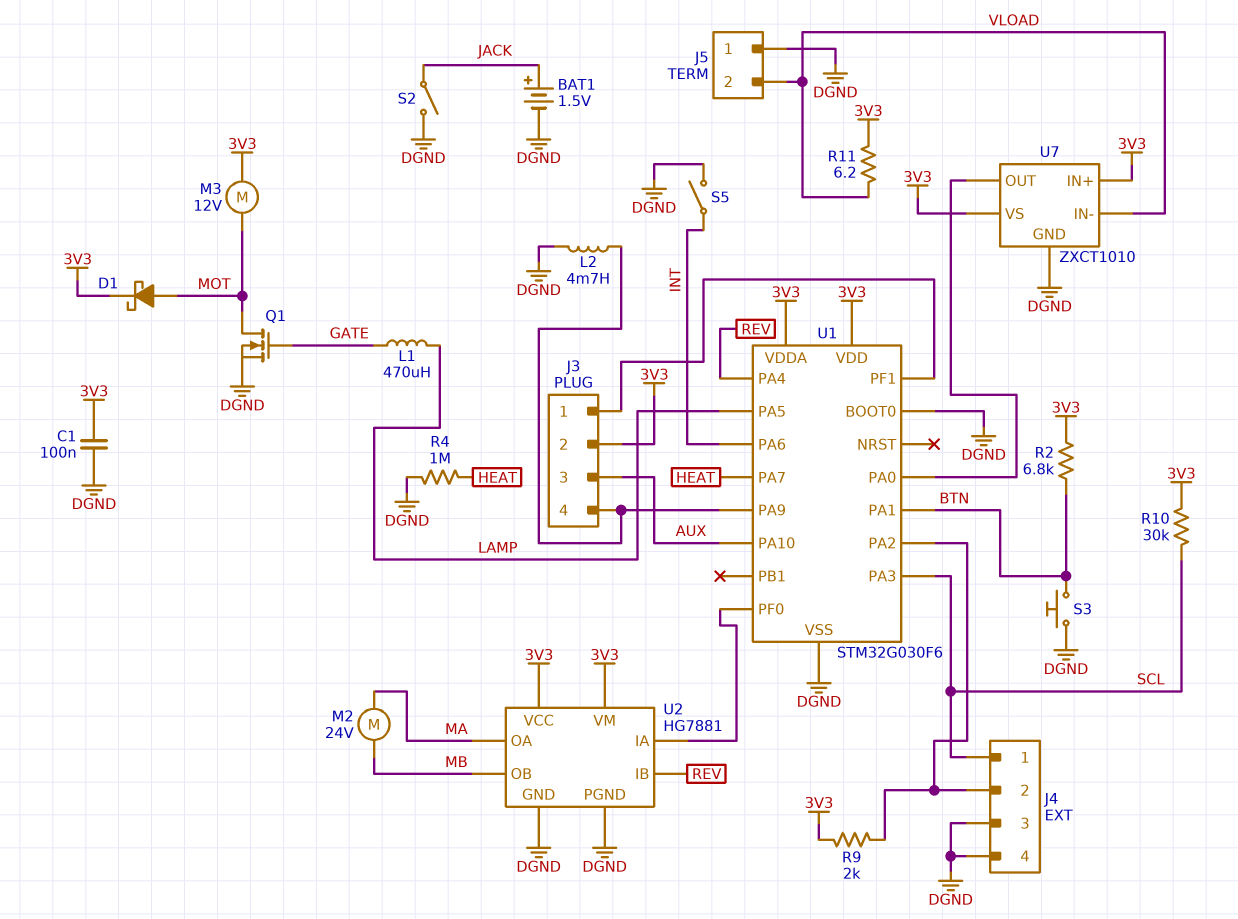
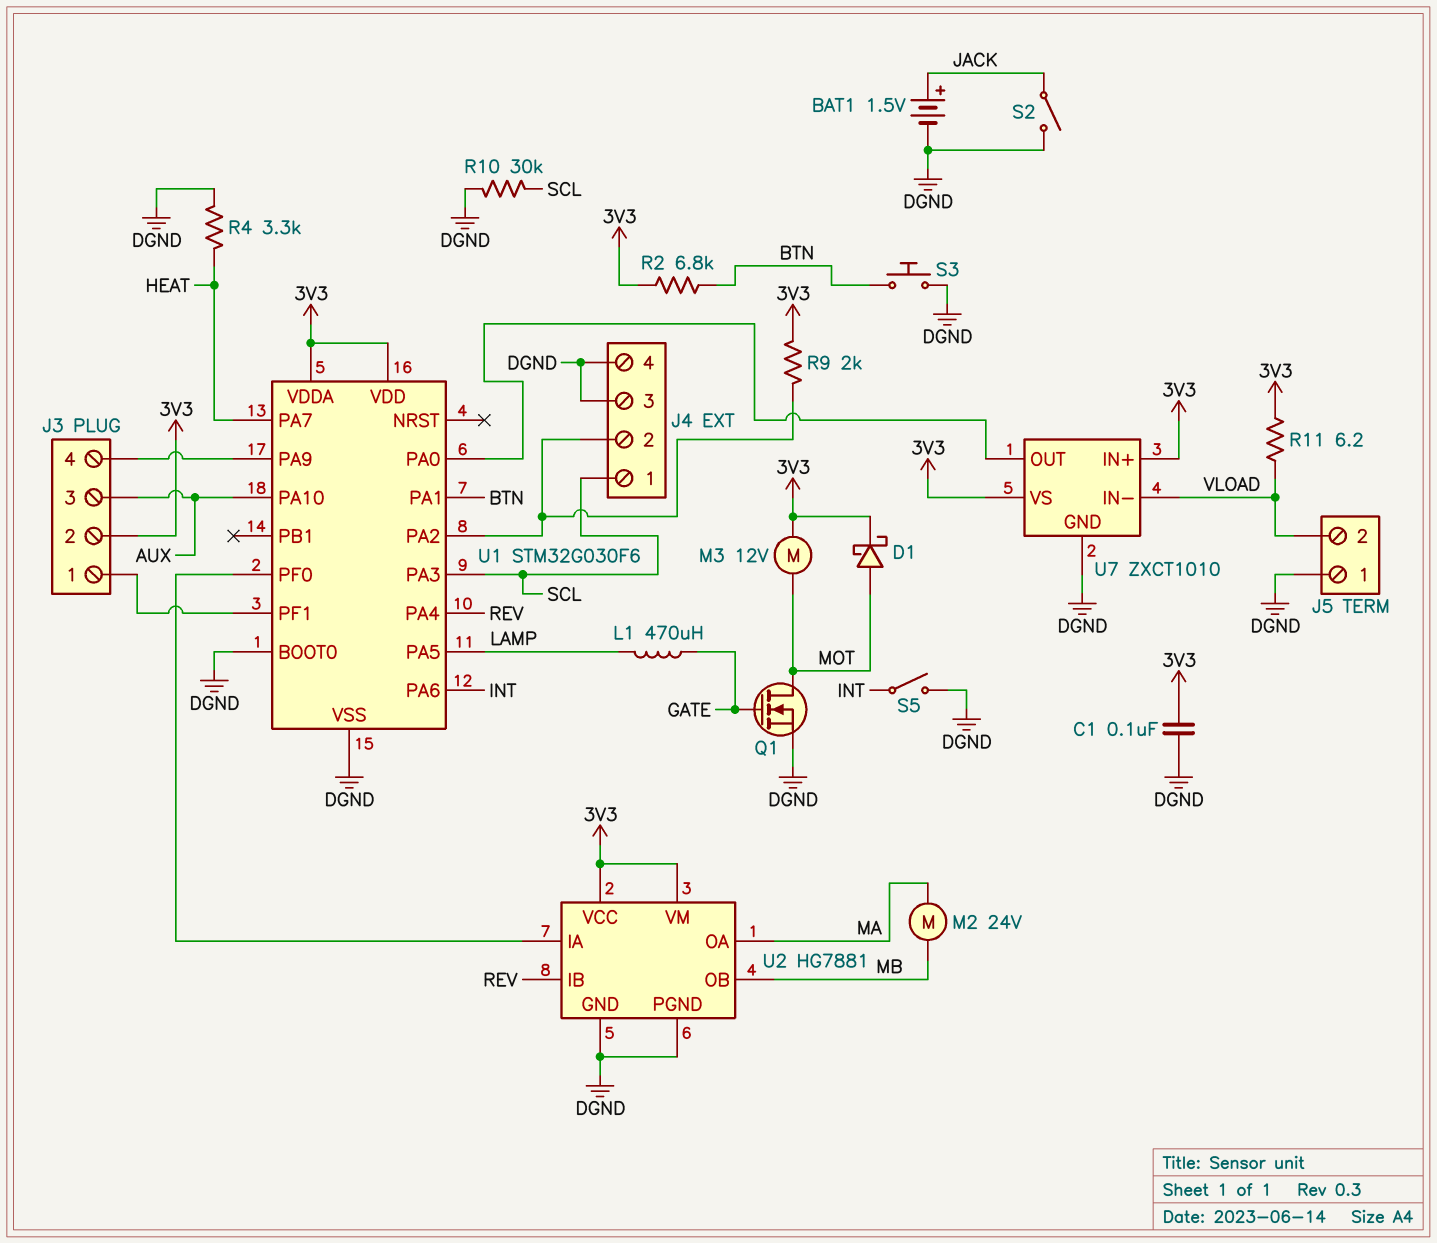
L2: 4.7mH (DGND, J3/4) -> none
R4: 1M (DGND, HEAT) -> 3.3k (DGND, HEAT)
R10: 30k (3V3, SCL) -> 30k (DGND, SCL)

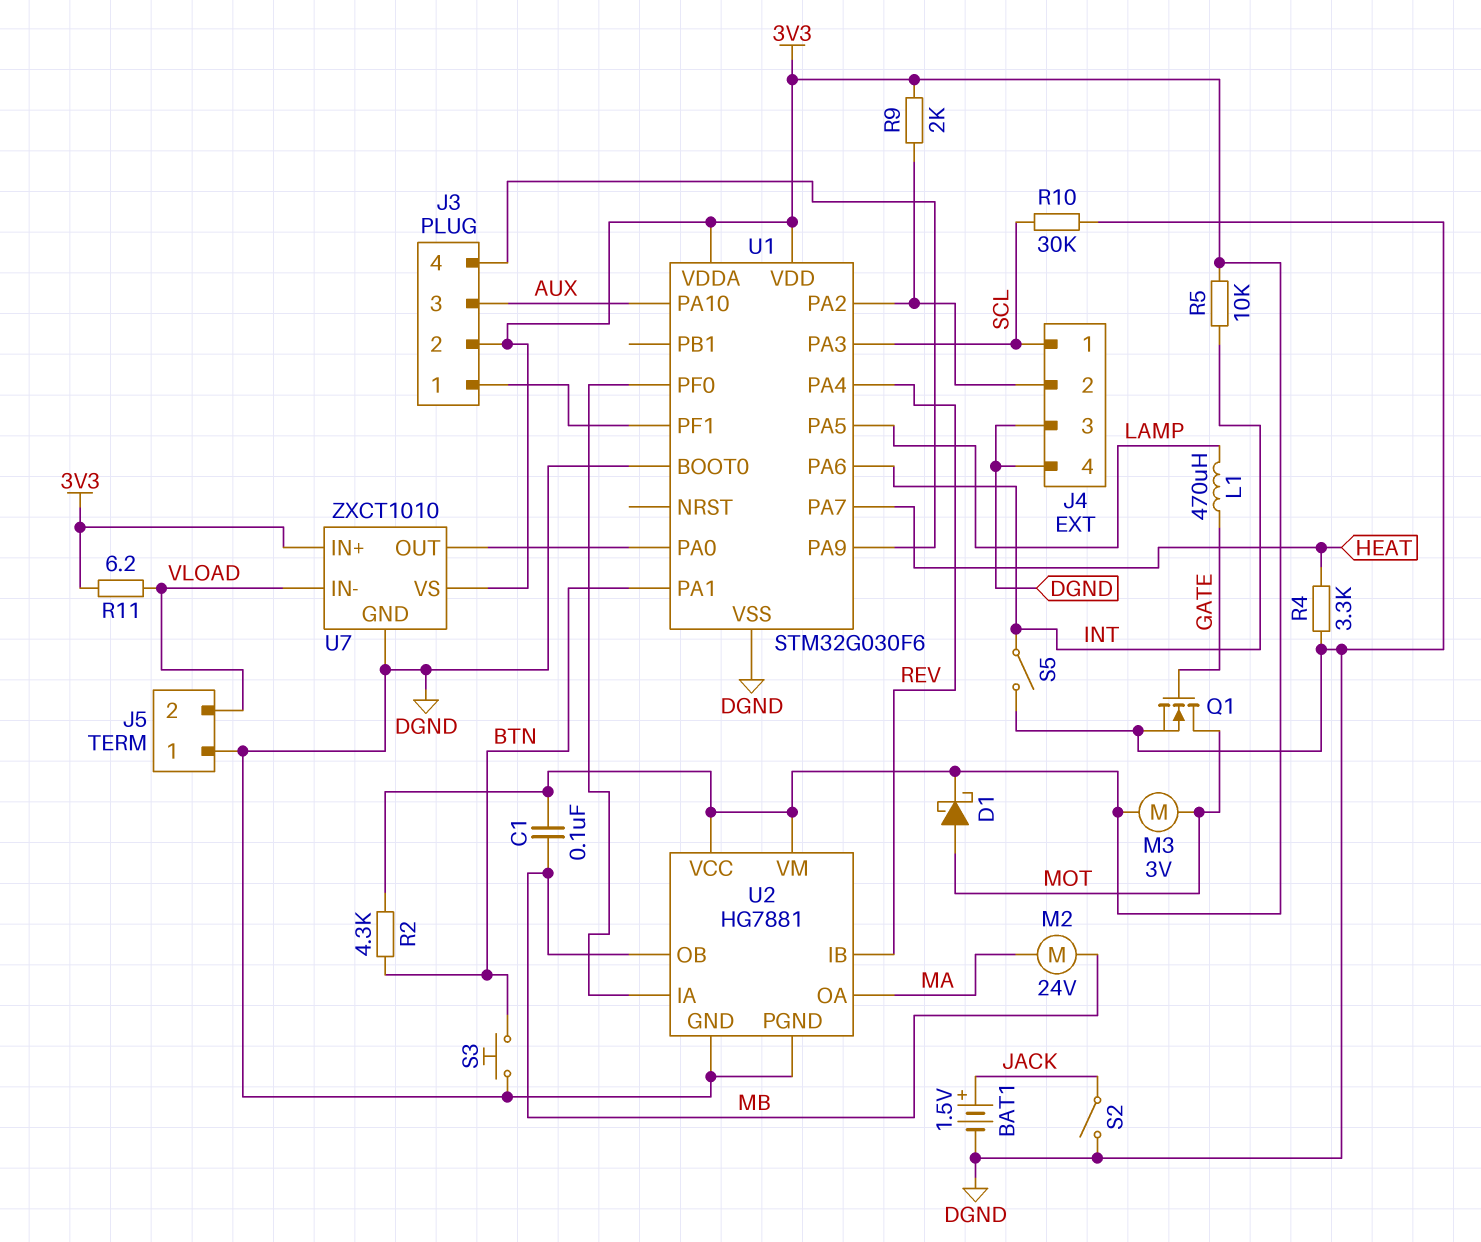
C1: 100nF (3V3, DGND) -> 100nF (3V3, MB)
M3: motor 12V (3V3, MOT) -> motor 3V (3V3, MOT)
R2: 6.8k (3V3, BTN) -> 4.3k (3V3, BTN)
R5: none -> 10k (3V3, INT)

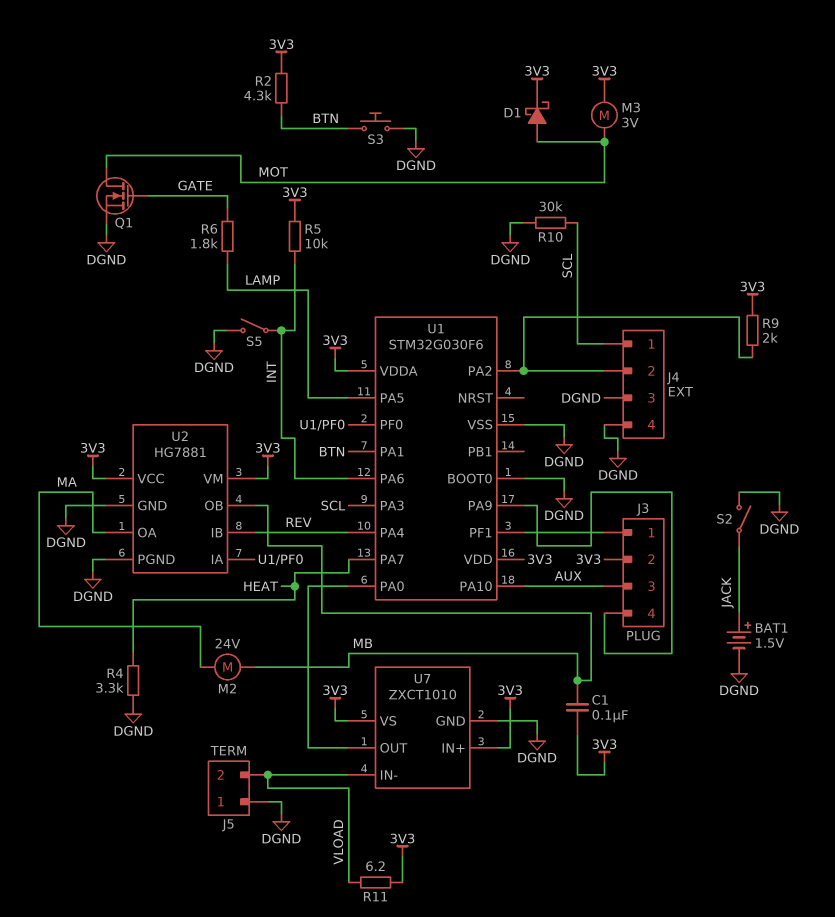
L1: 470uH (GATE, LAMP) -> none
R6: none -> 1.8k (GATE, LAMP)

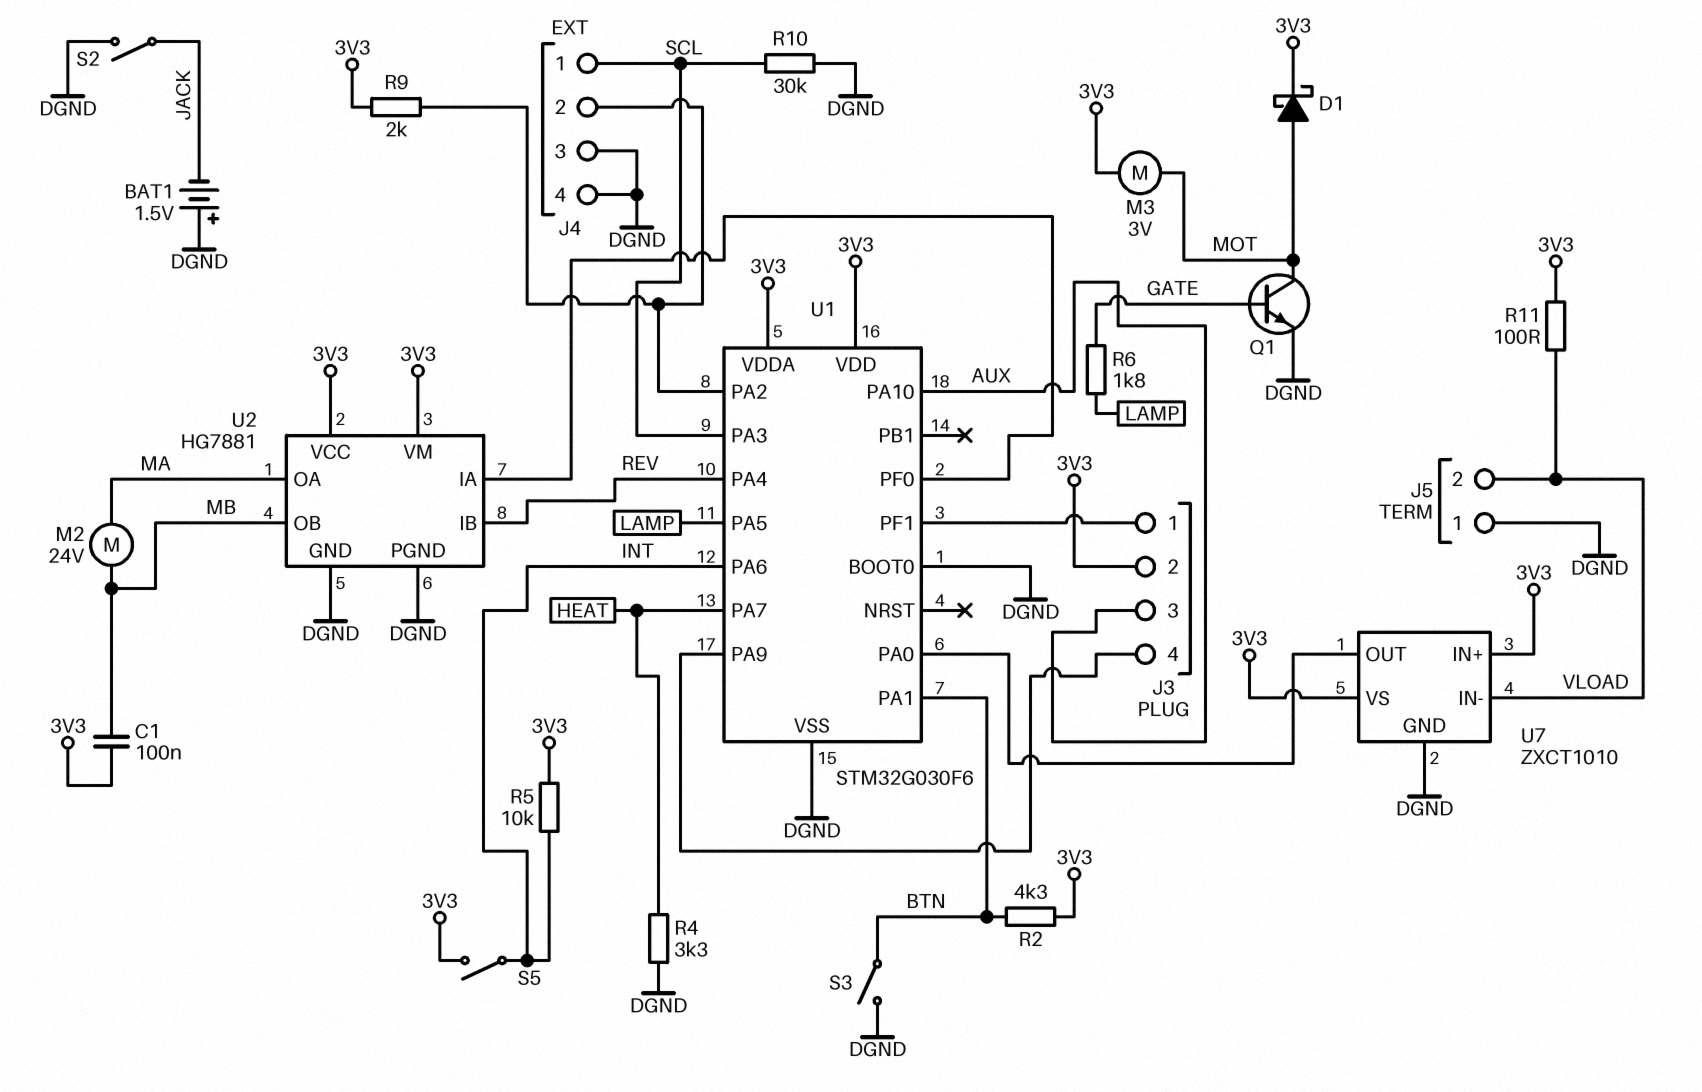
BAT1: 1.5V (plus JACK, minus DGND) -> 1.5V (plus DGND, minus JACK)
Q1: NMOS (G GATE, D MOT, S DGND) -> NPN (B GATE, C MOT, E DGND)
R11: 6.2 (3V3, VLOAD) -> 100 (3V3, VLOAD)
S3: button (BTN, DGND) -> switch (BTN, DGND)
S5: switch (DGND, INT) -> switch (3V3, INT)

